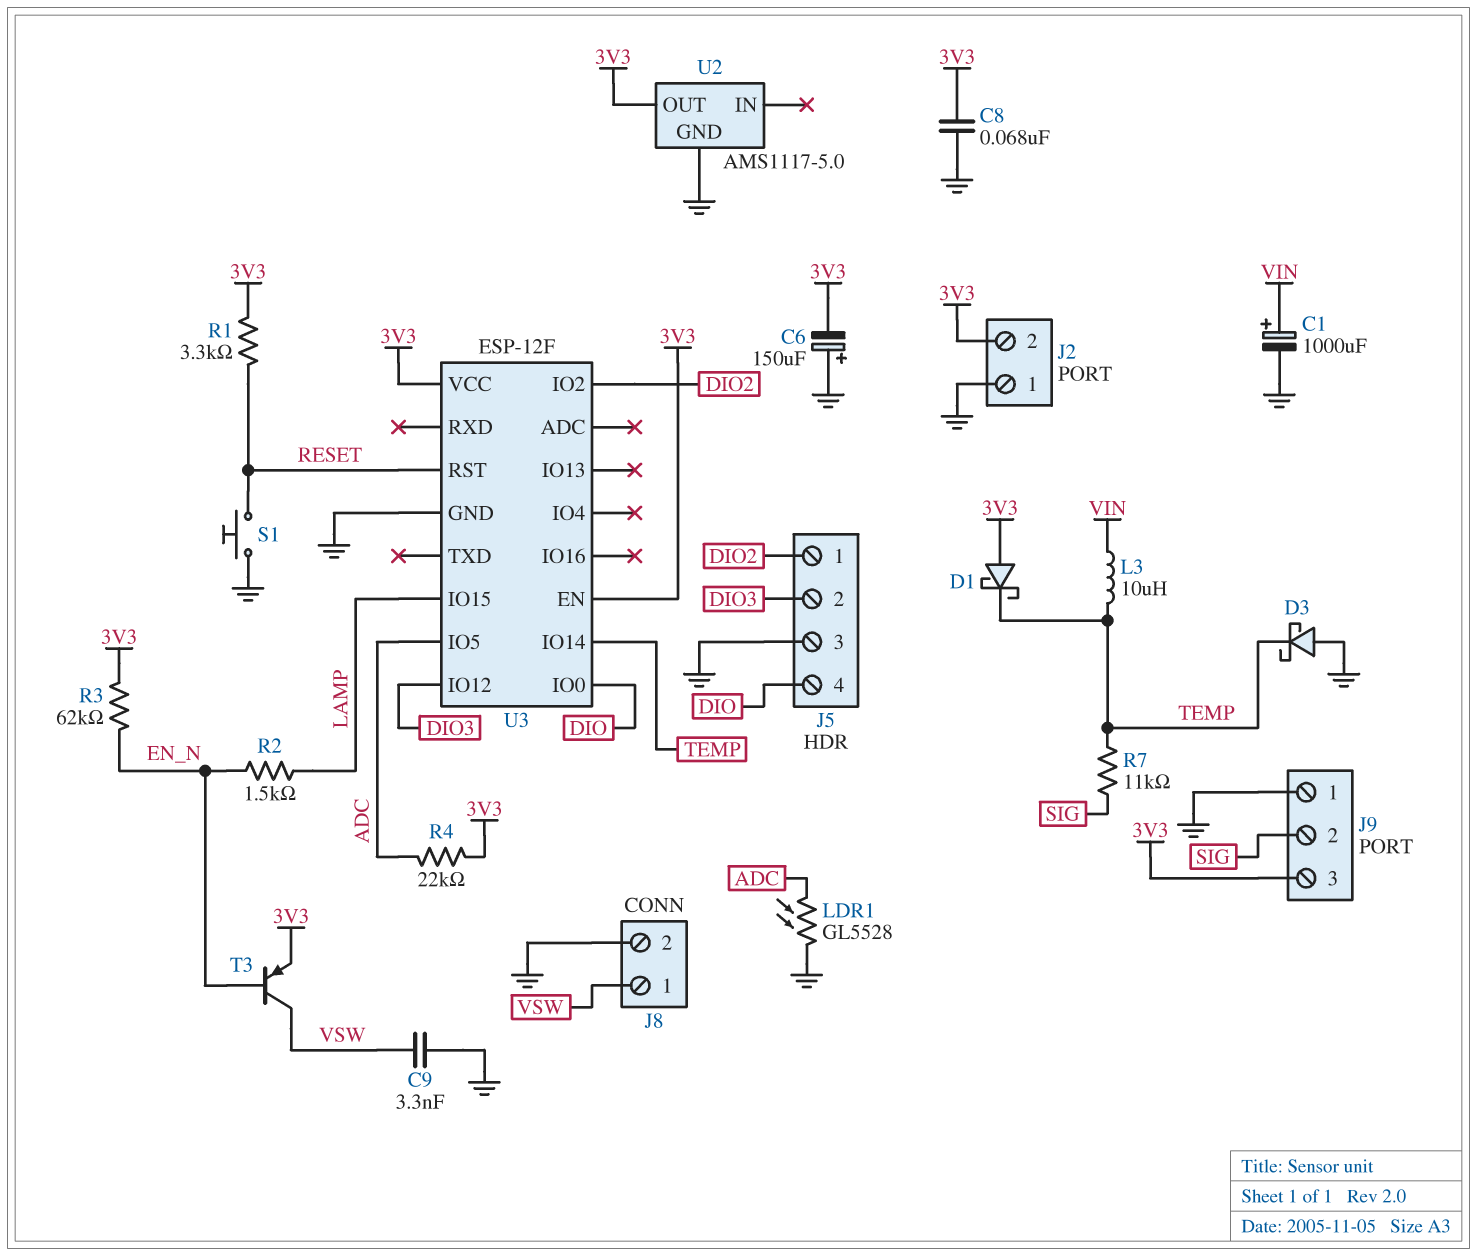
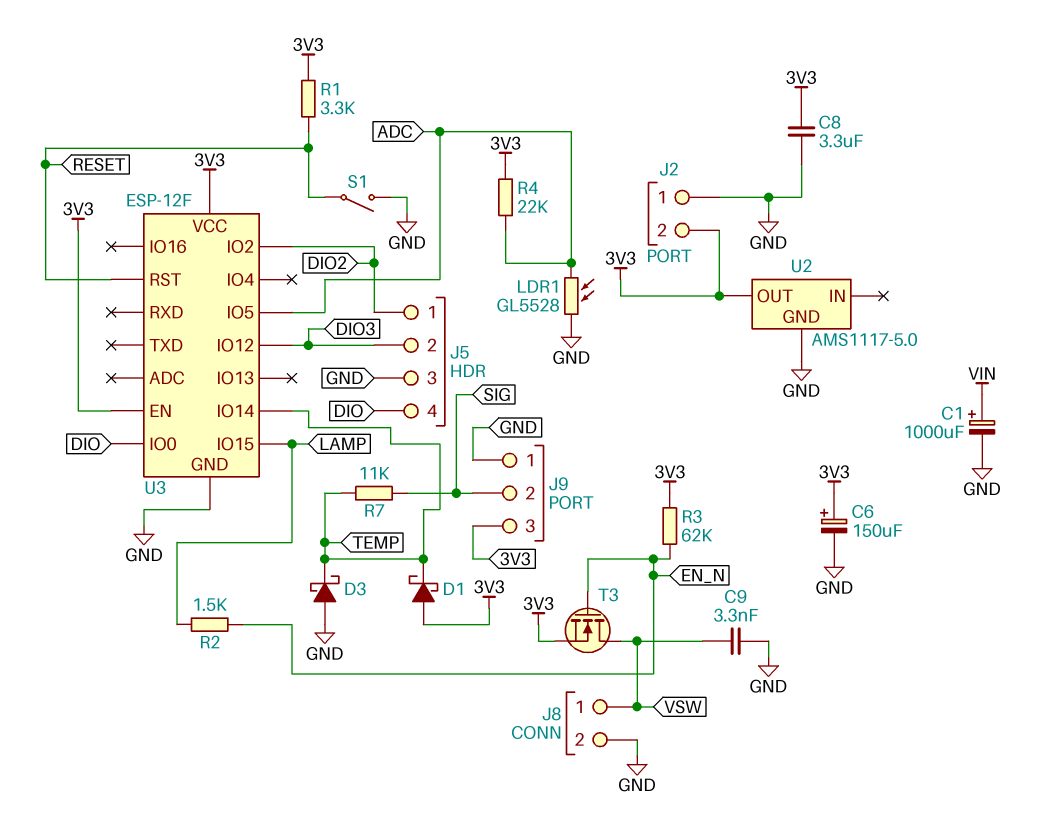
C6: 150uF (plus GND, minus 3V3) -> 150uF (plus 3V3, minus GND)
C8: 68nF (3V3, GND) -> 3.3uF (3V3, GND)
L3: 10uH (TEMP, VIN) -> none
S1: button (GND, RESET) -> switch (GND, RESET)
T3: PNP (B EN_N, C VSW, E 3V3) -> NMOS (G EN_N, D VSW, S 3V3)

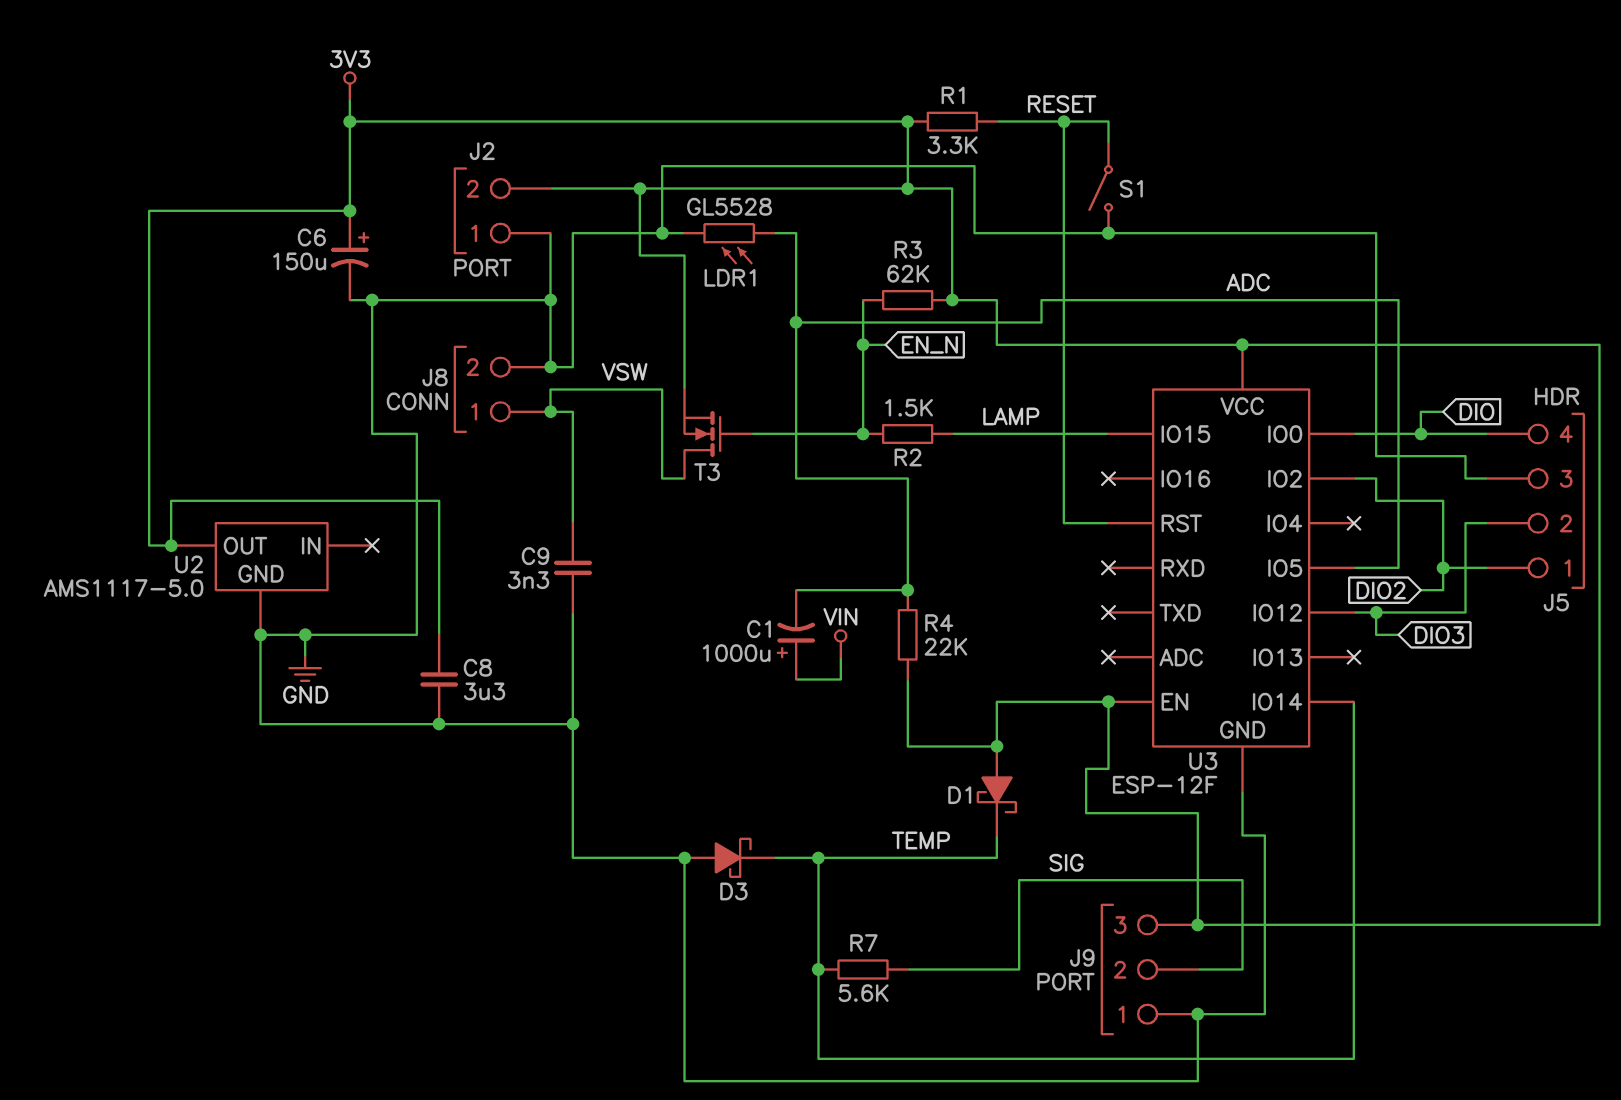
C1: 1000uF (plus VIN, minus GND) -> 1000uF (plus VIN, minus ADC)
R7: 11k (SIG, TEMP) -> 5.6k (SIG, TEMP)

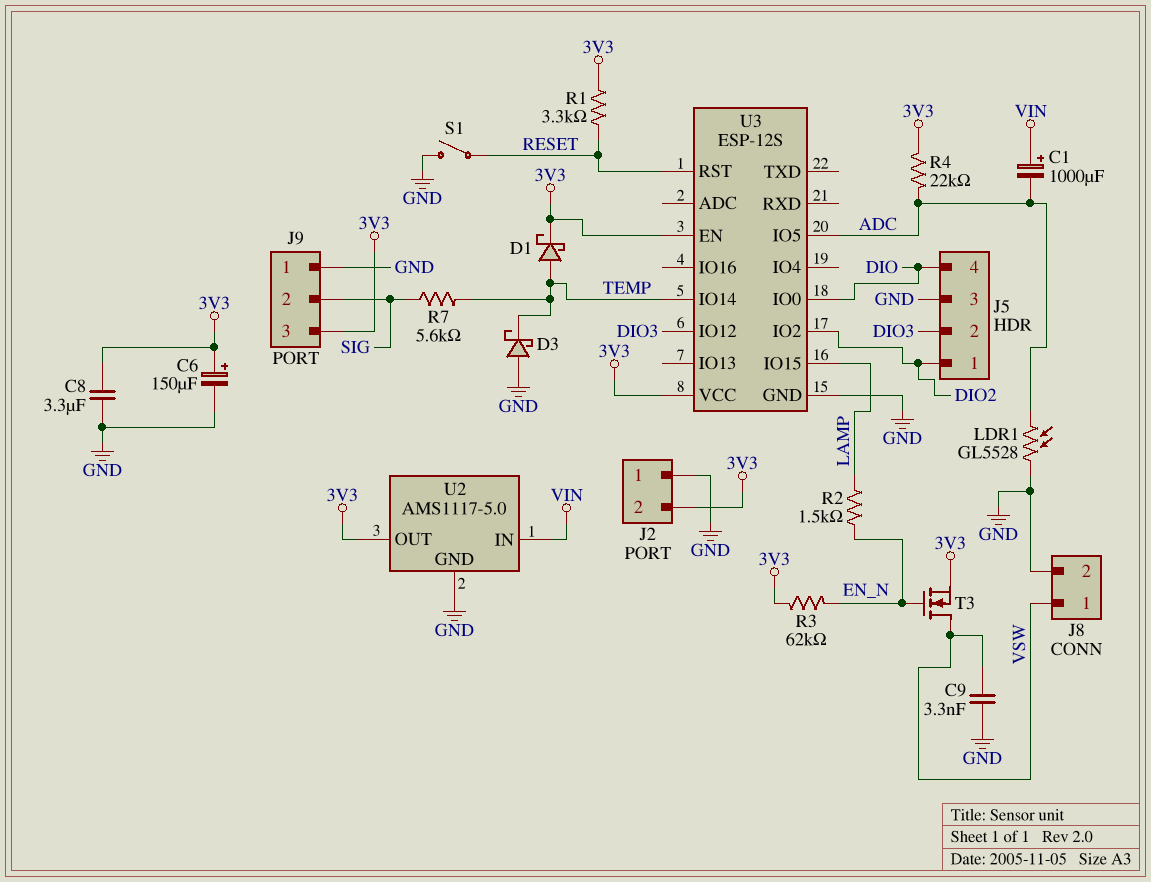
D1: schottky (A 3V3, K TEMP) -> schottky (A TEMP, K 3V3)
U2 pin IN: none -> VIN
U3: ESP-12F -> ESP-12S

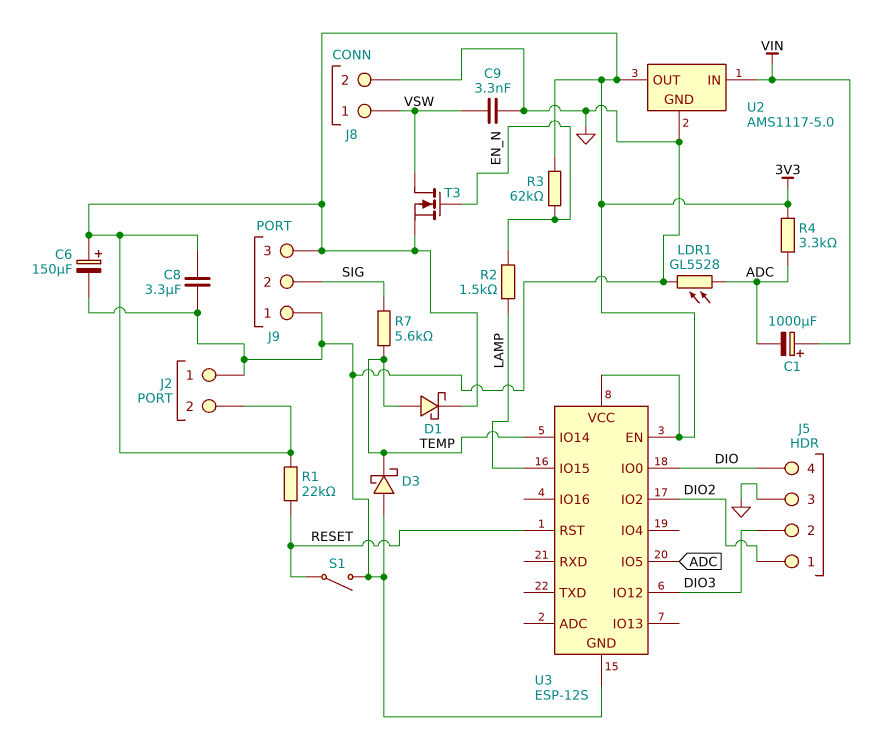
R1: 3.3k (3V3, RESET) -> 22k (3V3, RESET)
R4: 22k (3V3, ADC) -> 3.3k (3V3, ADC)

